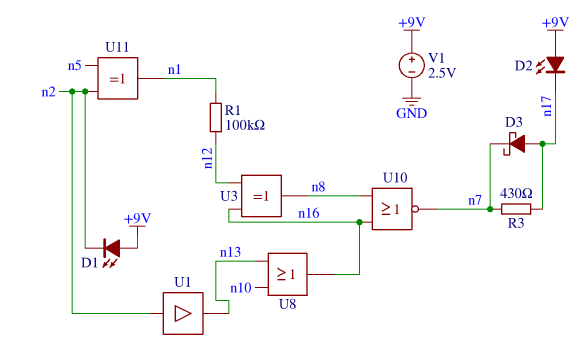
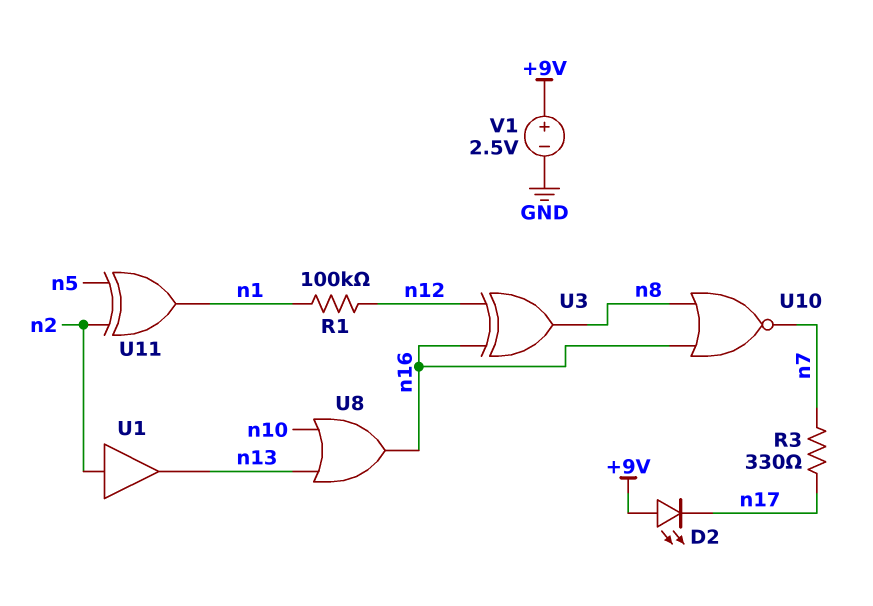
D1: LED (A +9V, K n2) -> none
D3: schottky (A n17, K n7) -> none
R3: 430 (n7, n17) -> 330 (n7, n17)

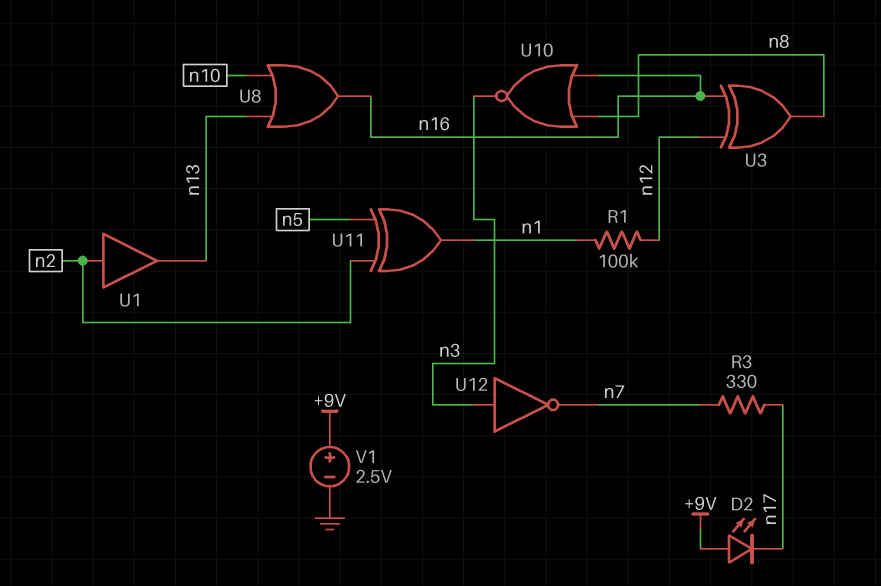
U10: NOR (in n8, in n16, out n7) -> NOR (in n8, in n16, out n3)
U12: none -> NOT (in n3, out n7)

